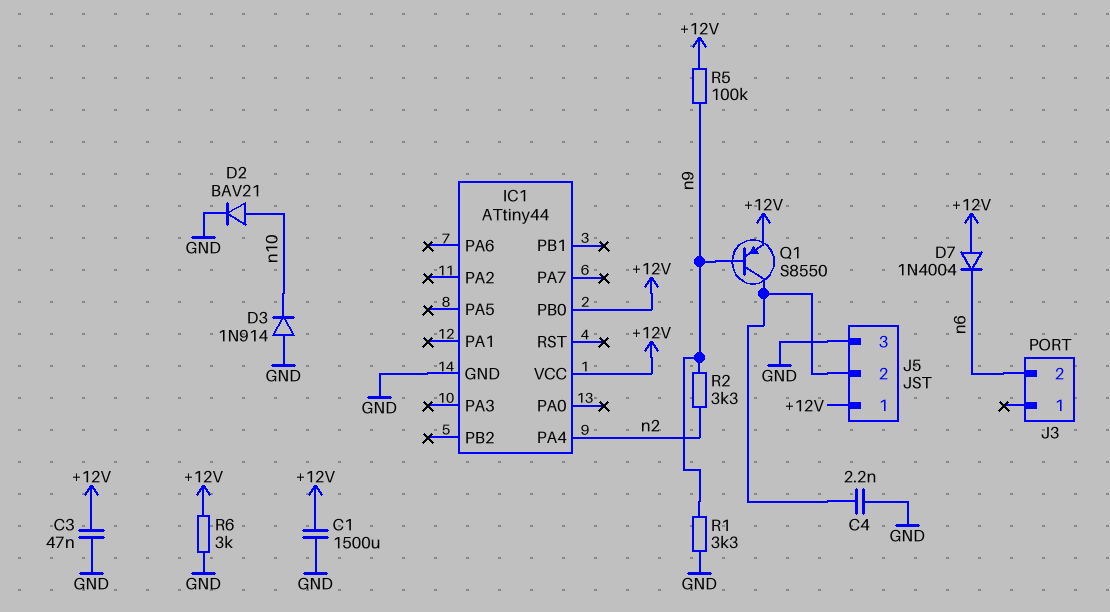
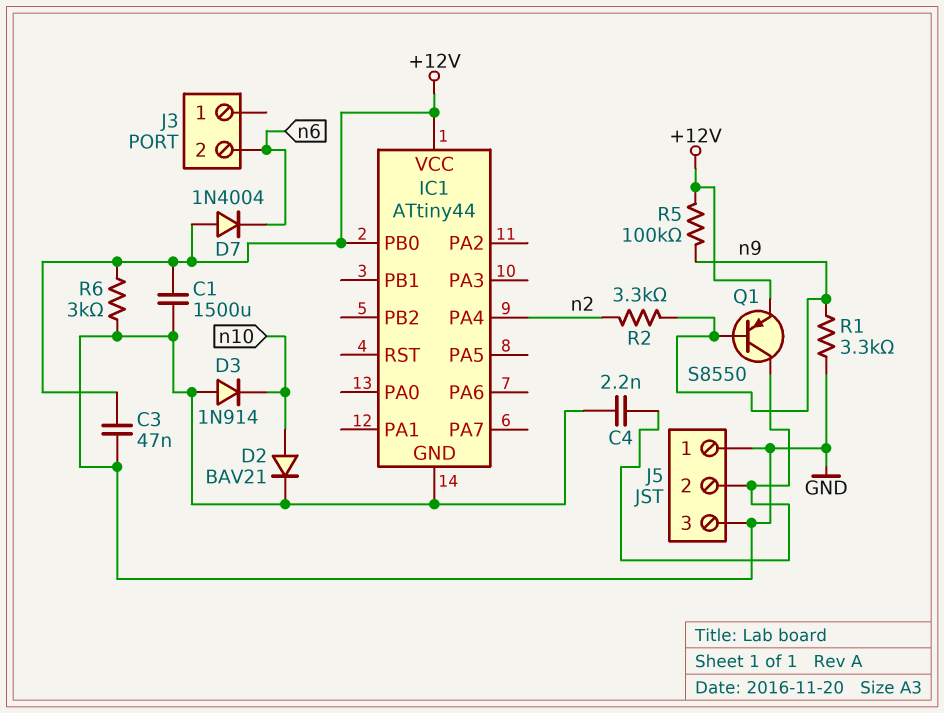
J5 pin 1: +12V -> GND

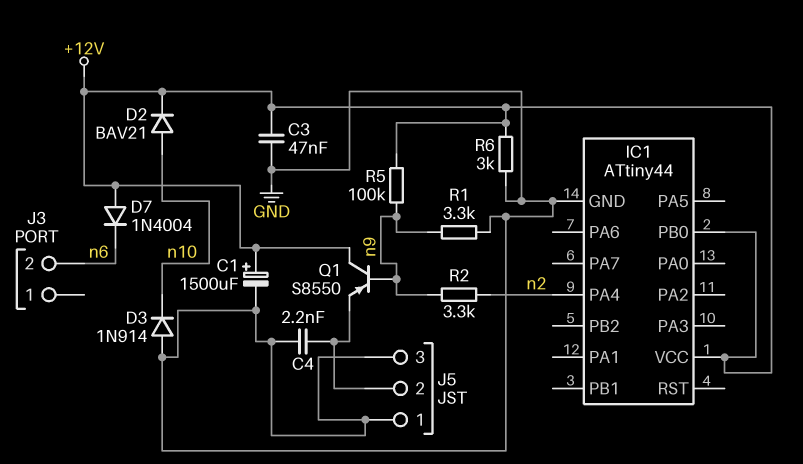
C1: 1500uF (+12V, GND) -> 1500uF (plus +12V, minus GND)
D2: diode BAV21 (A n10, K GND) -> diode BAV21 (A n10, K +12V)
Q1: PNP S8550 (B n9, C J5/2, E +12V) -> PNP S8550 (B n9, C +12V, E J5/2)

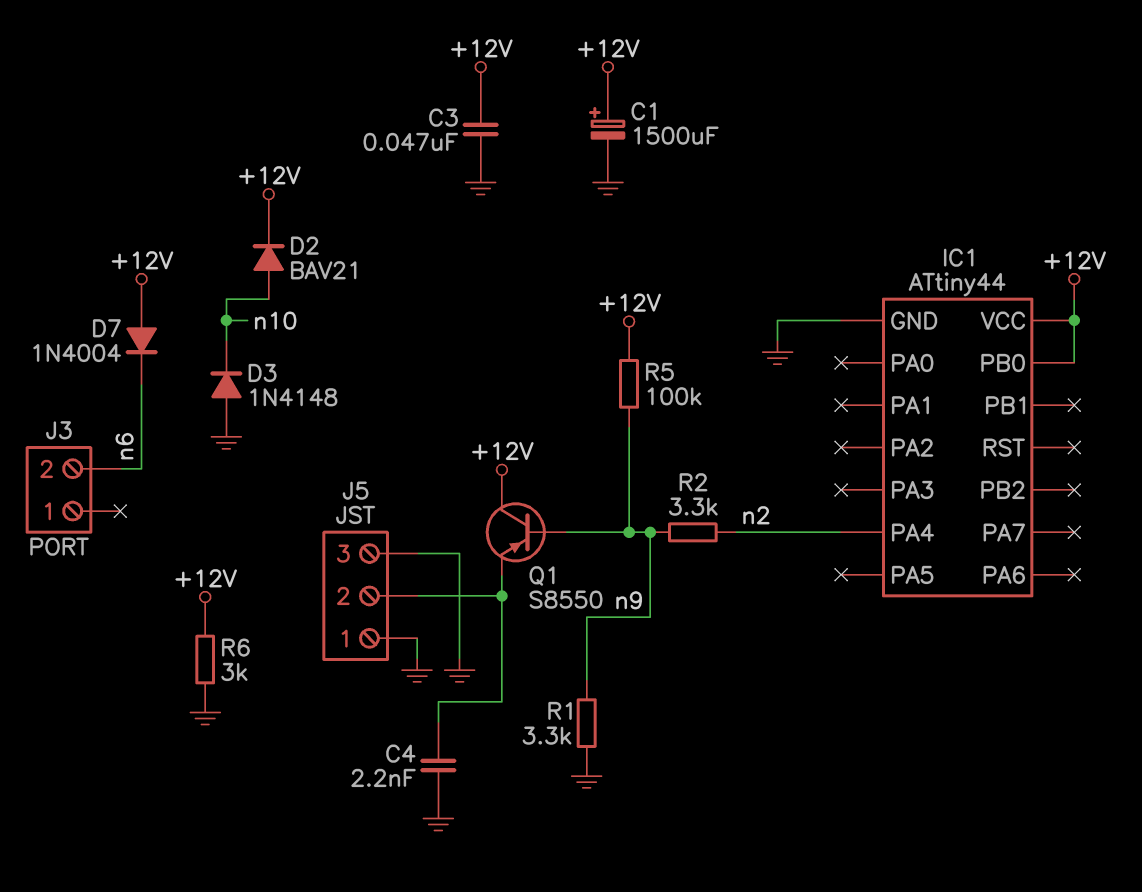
D3: diode 1N914 (A GND, K n10) -> diode 1N4148 (A GND, K n10)

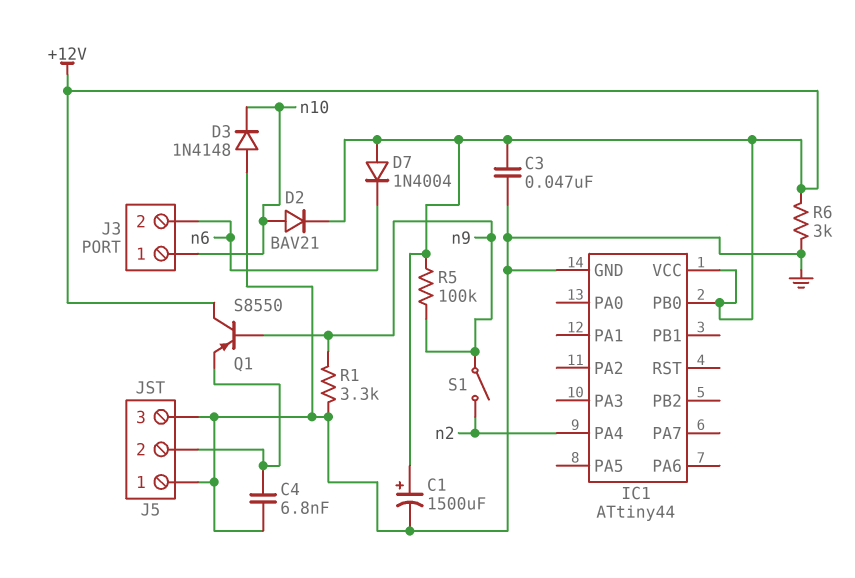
C4: 2.2nF (GND, J5/2) -> 6.8nF (GND, J5/2)
J3 pin 1: none -> n10
R2: 3.3k (n2, n9) -> none
S1: none -> switch (n2, n9)

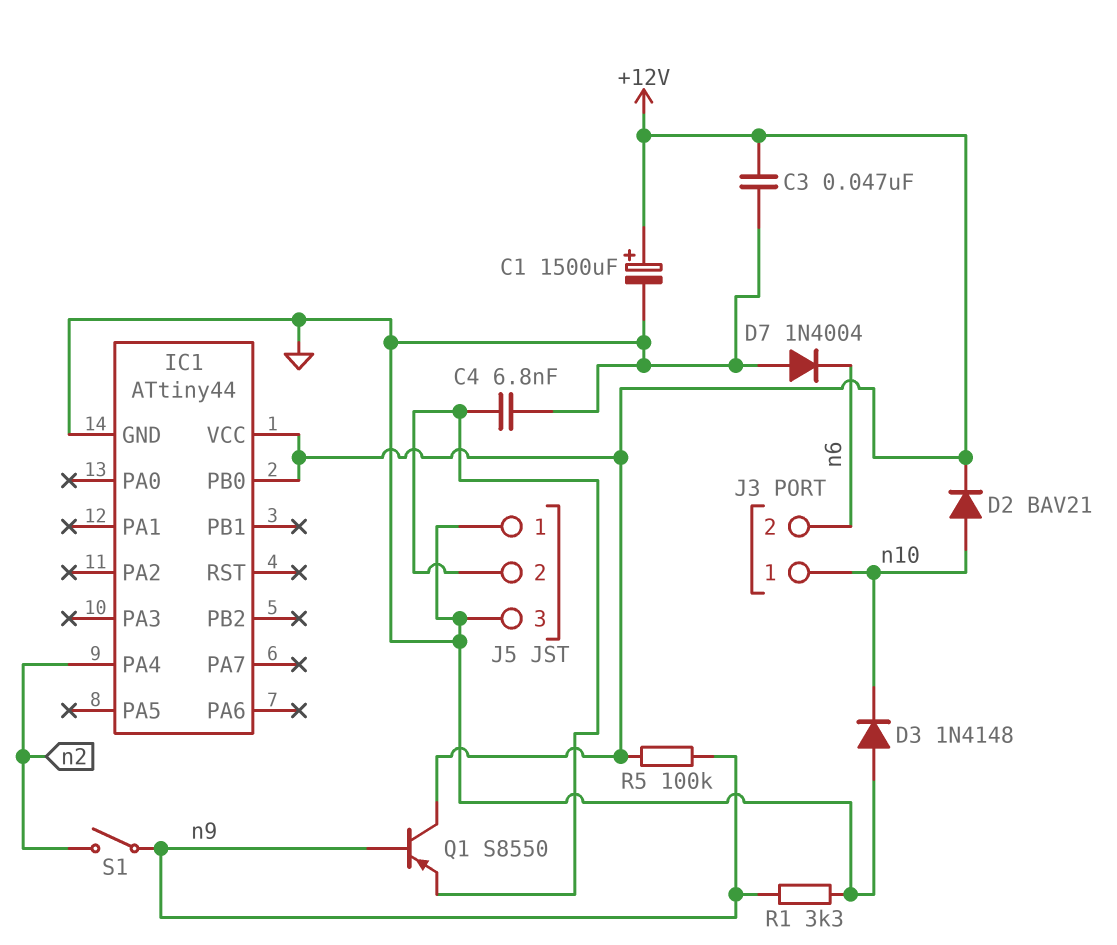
D7: diode 1N4004 (A +12V, K n6) -> diode 1N4004 (A GND, K n6)
R6: 3k (+12V, GND) -> none

